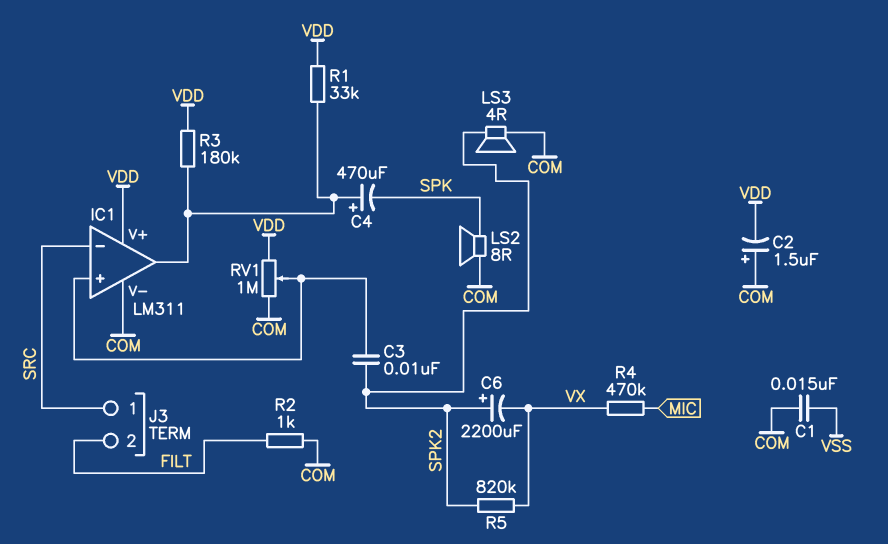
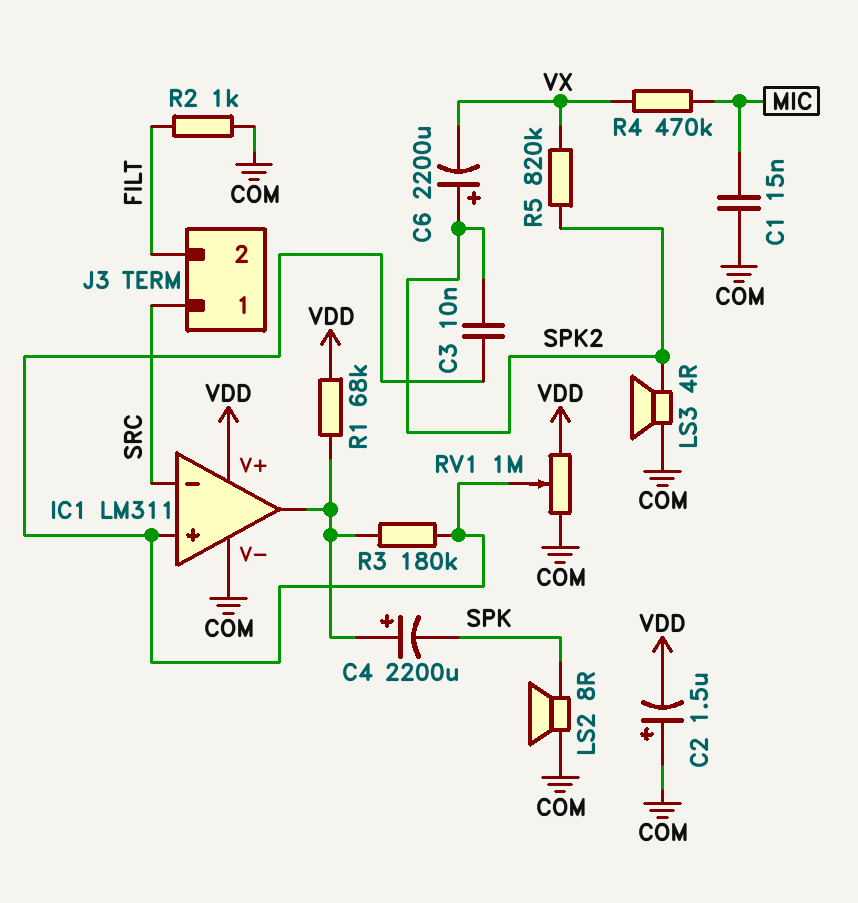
C1: 15nF (COM, VSS) -> 15nF (COM, MIC)
C4: 470uF (plus IC1/out, minus SPK) -> 2200uF (plus IC1/out, minus SPK)
R1: 33k (IC1/out, VDD) -> 68k (IC1/out, VDD)
R3: 180k (IC1/out, VDD) -> 180k (IC1/in+, IC1/out)

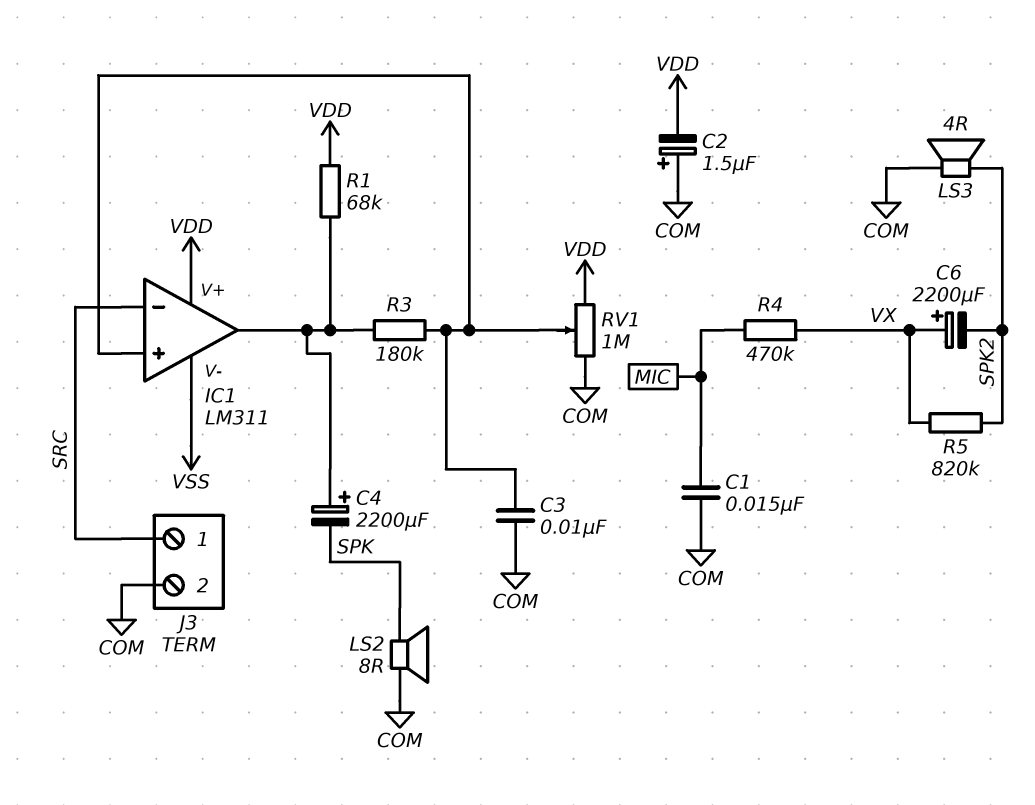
C3: 10nF (IC1/in+, SPK2) -> 10nF (COM, IC1/in+)
C6: 2200uF (plus SPK2, minus VX) -> 2200uF (plus VX, minus SPK2)
IC1 pin V-: COM -> VSS
J3 pin 2: FILT -> COM
R2: 1k (COM, FILT) -> none

